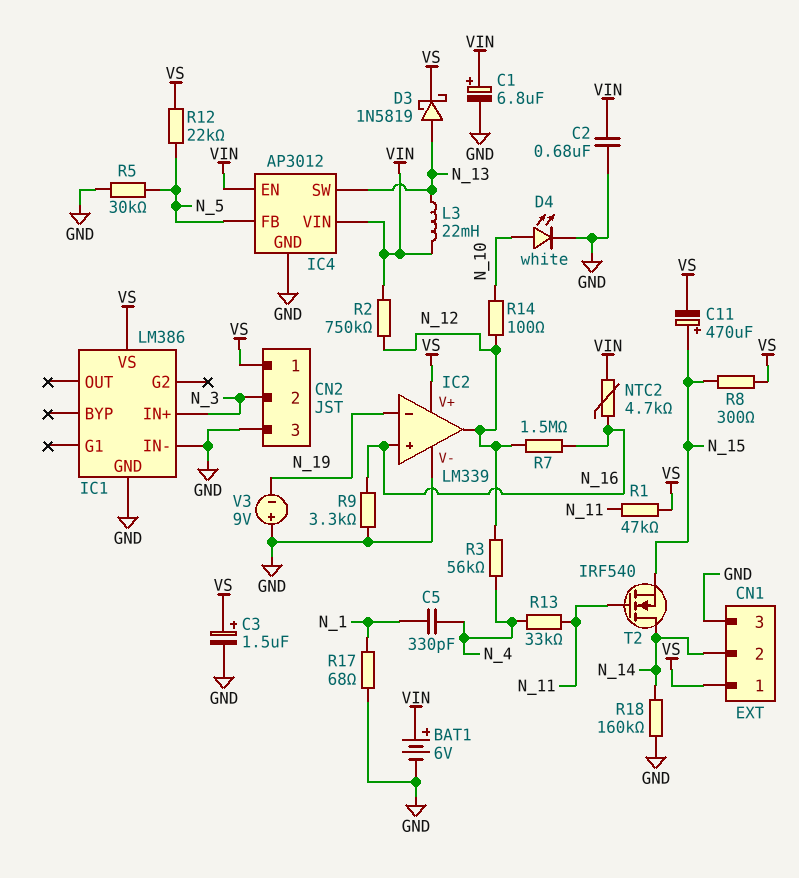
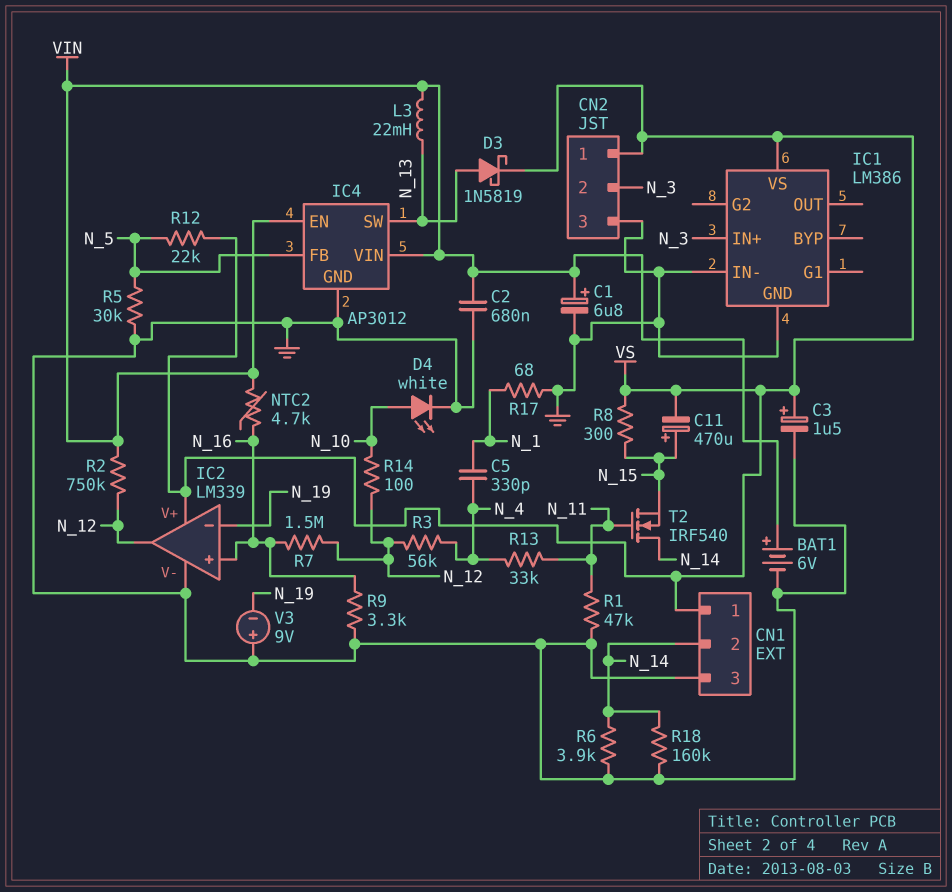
R1: 47k (N_11, VS) -> 47k (GND, N_11)
R6: none -> 3.9k (GND, N_14)

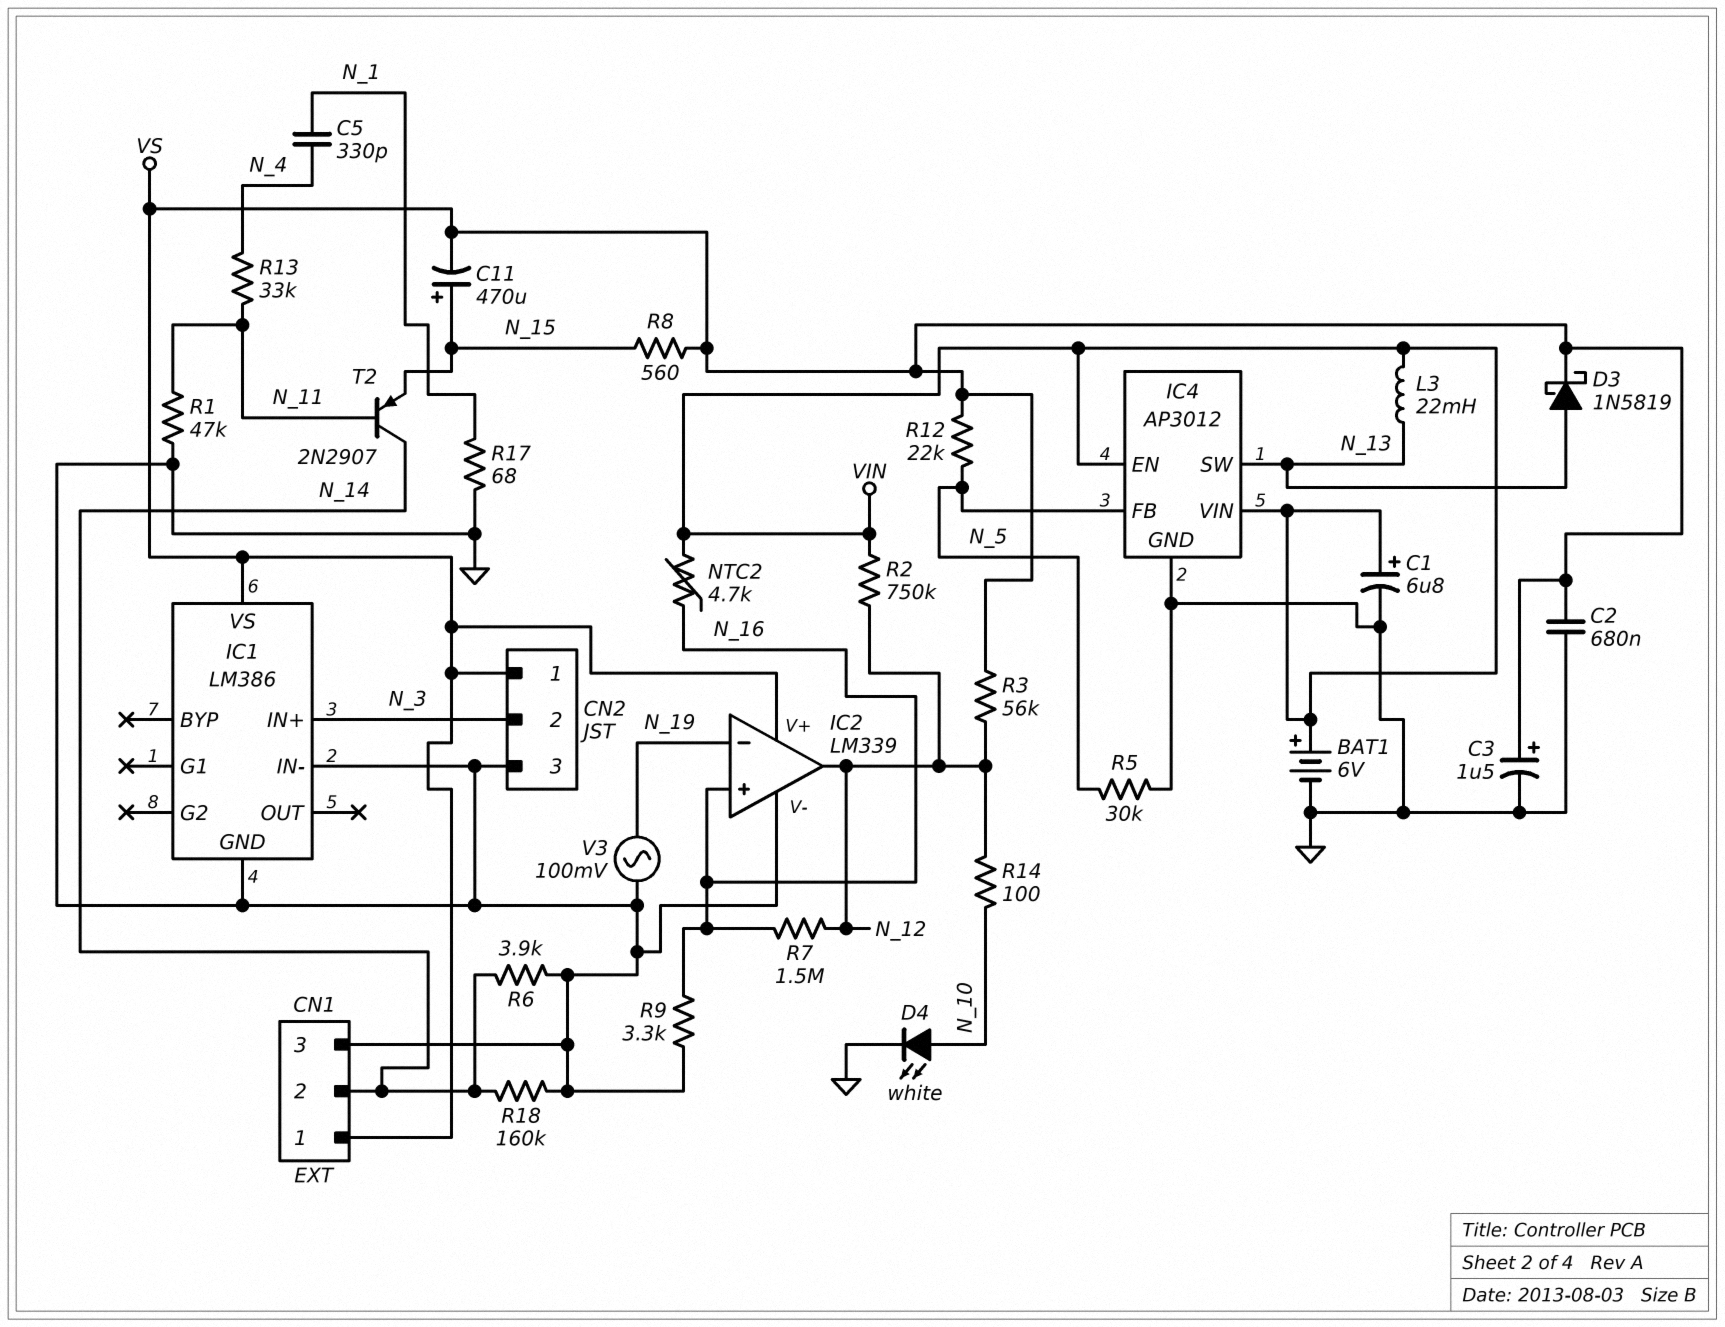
C2: 680nF (GND, VIN) -> 680nF (GND, VS)
R3: 56k (N_4, N_12) -> 56k (N_12, VS)
R8: 300 (N_15, VS) -> 560 (N_15, VS)
T2: NMOS IRF540 (G N_11, D N_14, S N_15) -> PNP 2N2907 (B N_11, C N_14, E N_15)
V3: 9V (plus GND, minus N_19) -> AC 100mV (GND, N_19)

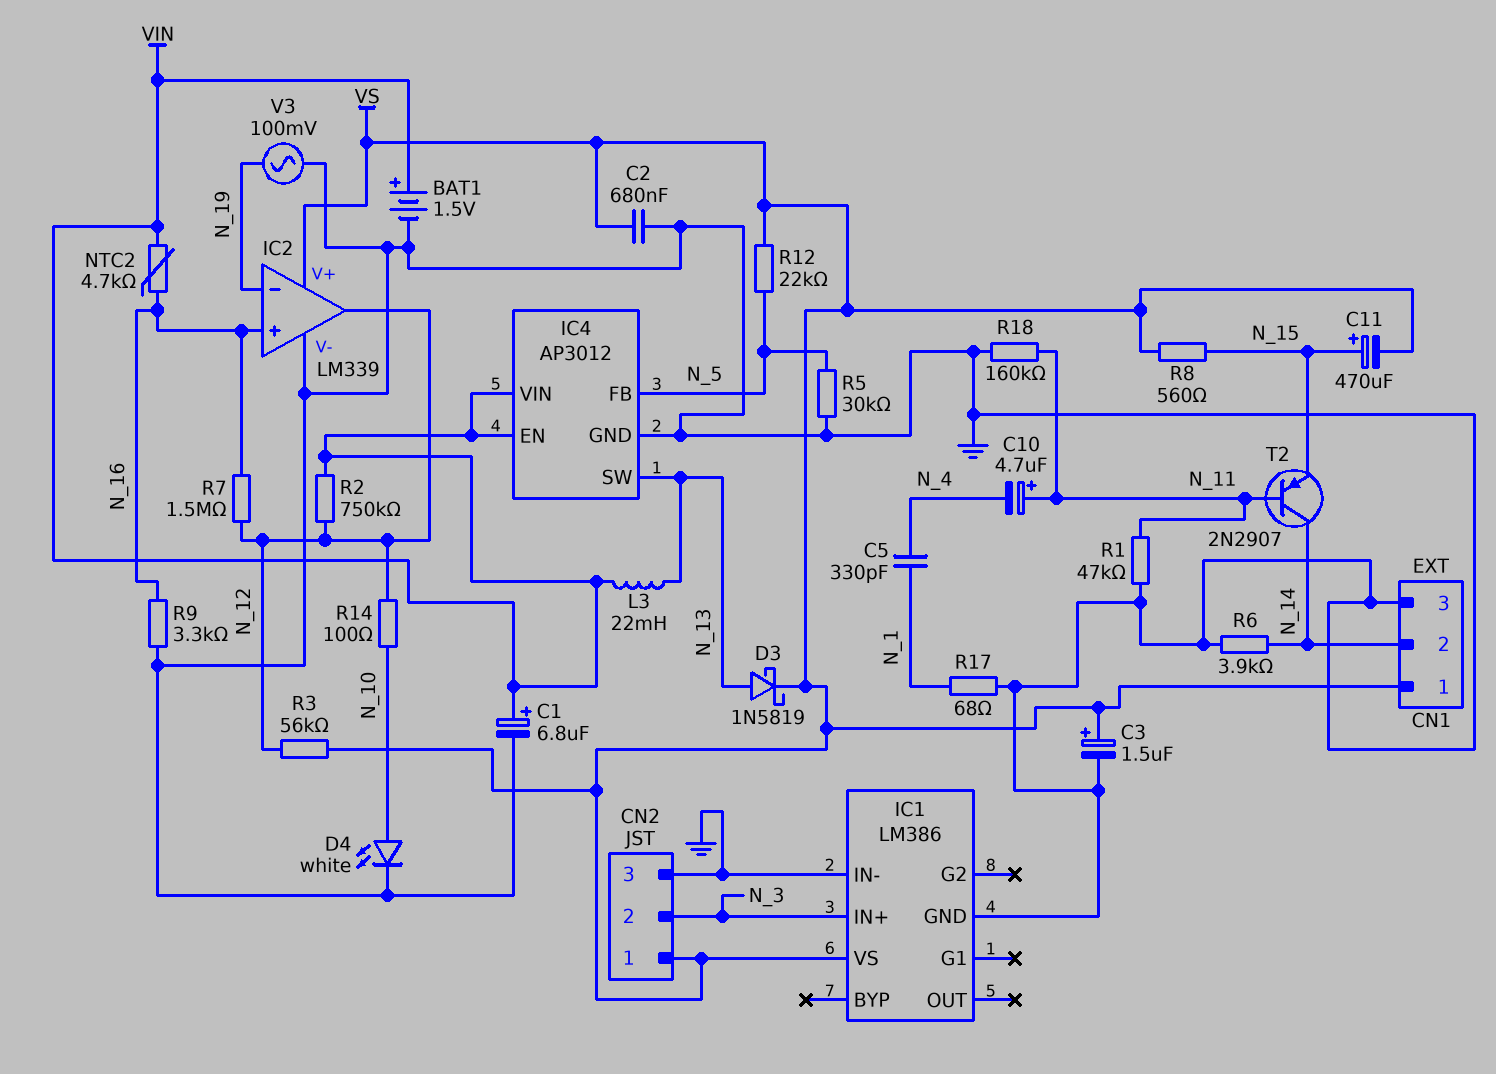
BAT1: 6V (plus VIN, minus GND) -> 1.5V (plus VIN, minus GND)
C10: none -> 4.7uF (plus N_11, minus N_4)
R13: 33k (N_4, N_11) -> none
R18: 160k (GND, N_14) -> 160k (GND, N_11)

